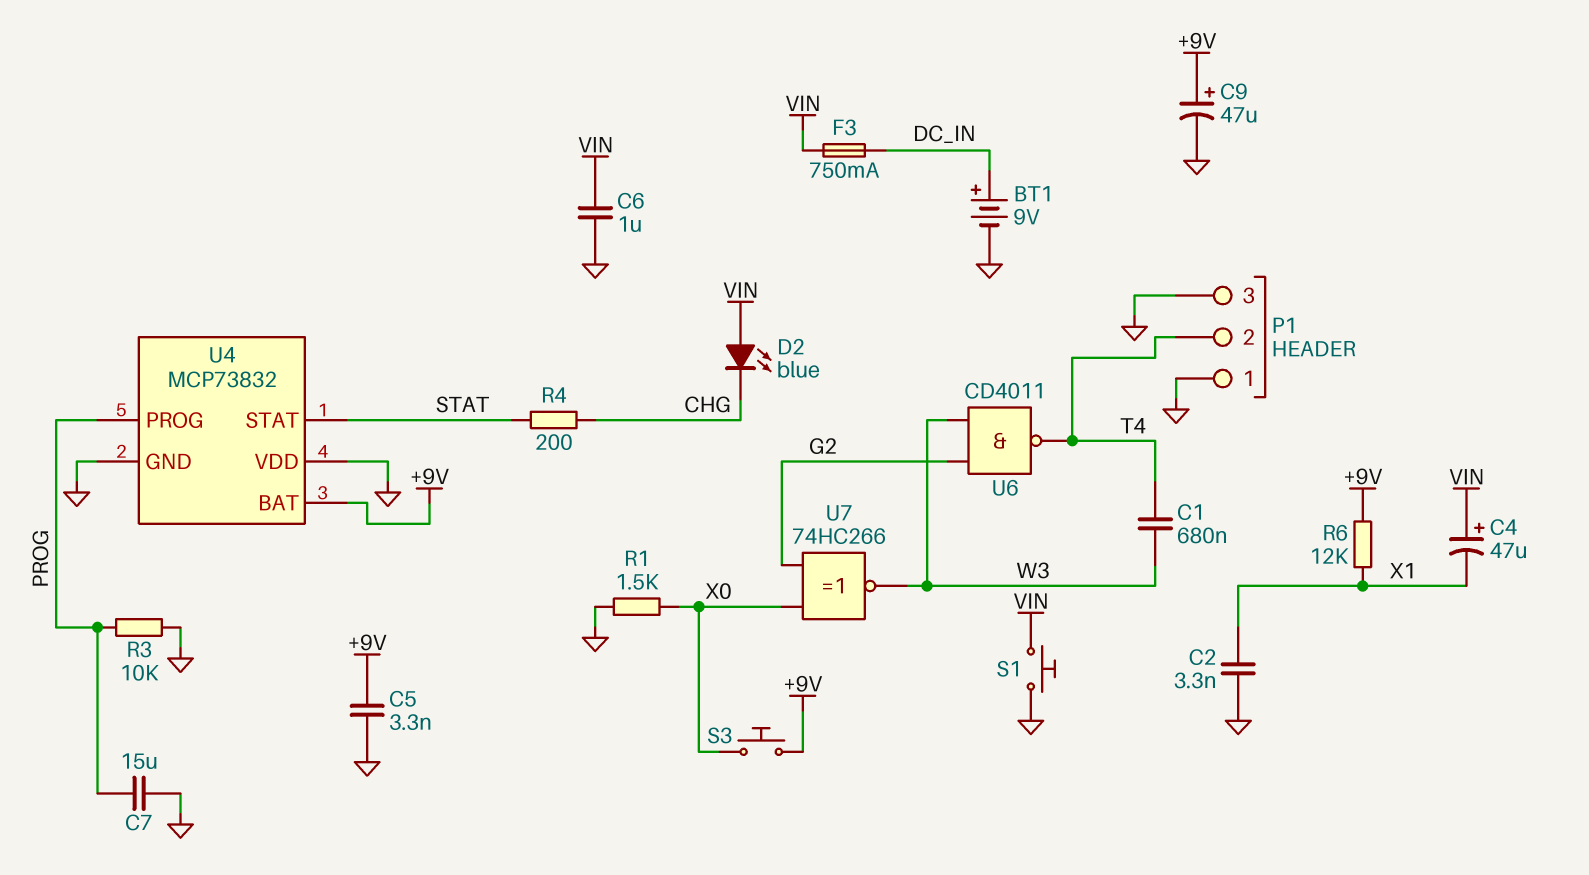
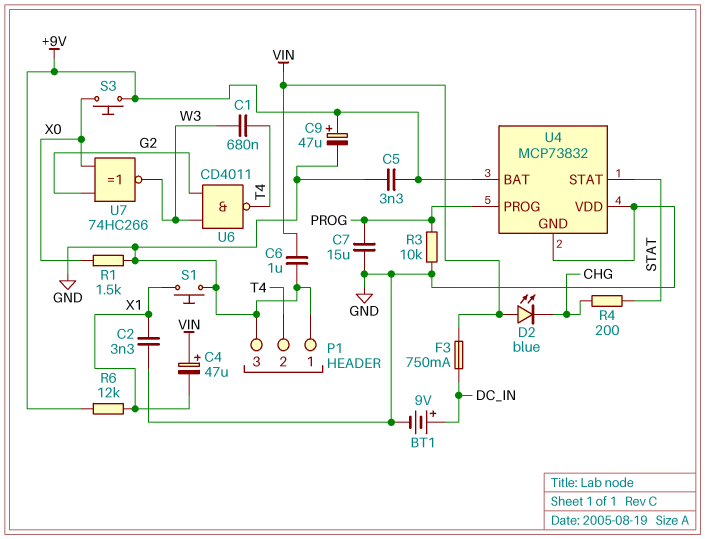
S1: button (GND, VIN) -> button (GND, X1)

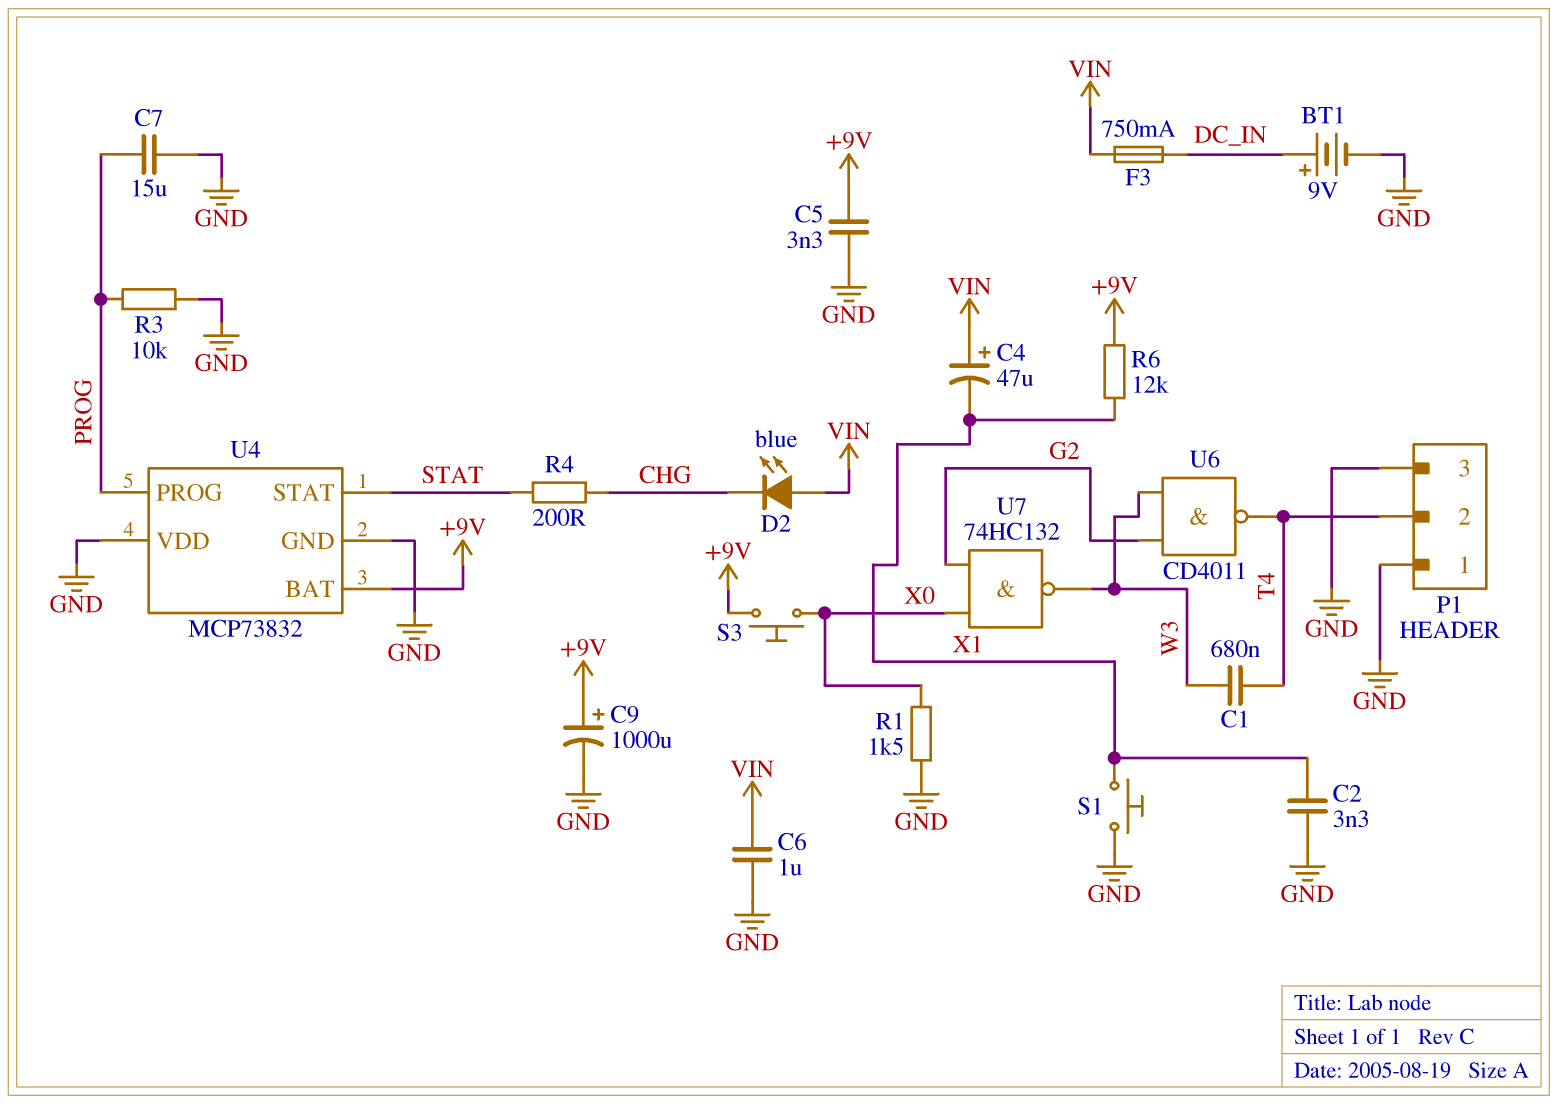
C9: 47uF (plus +9V, minus GND) -> 1000uF (plus +9V, minus GND)
U7: XNOR 74HC266 (in G2, in X0, out W3) -> NAND 74HC132 (in G2, in X0, out W3)

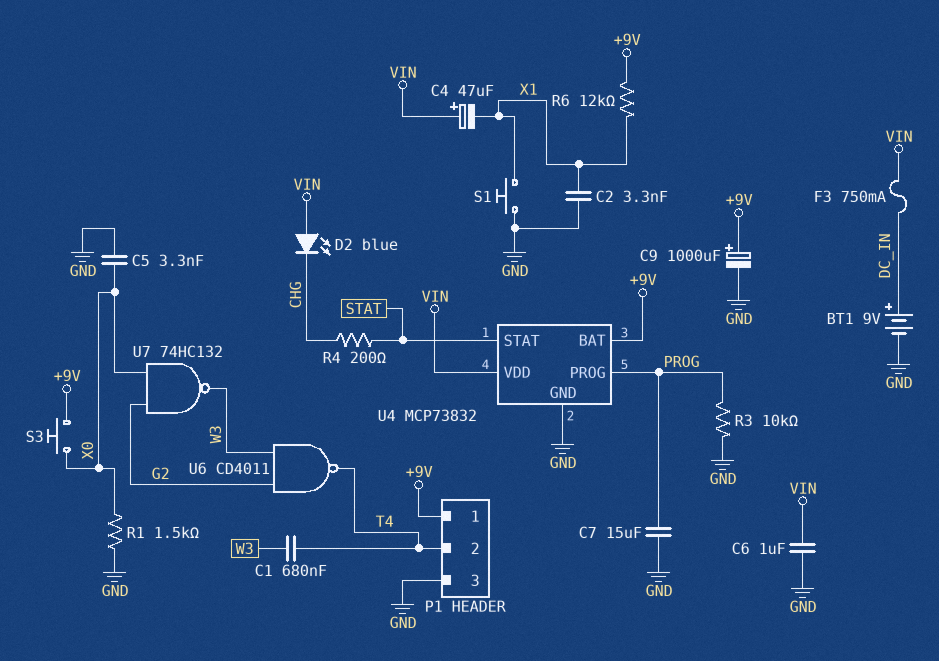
C5: 3.3nF (+9V, GND) -> 3.3nF (GND, X0)
P1 pin 1: GND -> +9V
U4 pin VDD: GND -> VIN

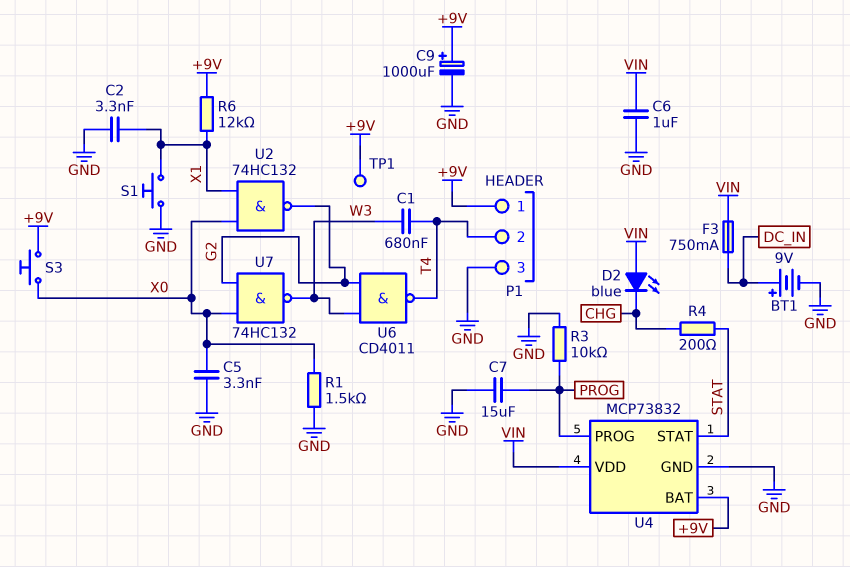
C4: 47uF (plus VIN, minus X1) -> none
TP1: none -> test point (+9V)
U2: none -> NAND 74HC132 (in X0, in X1, out G2)

